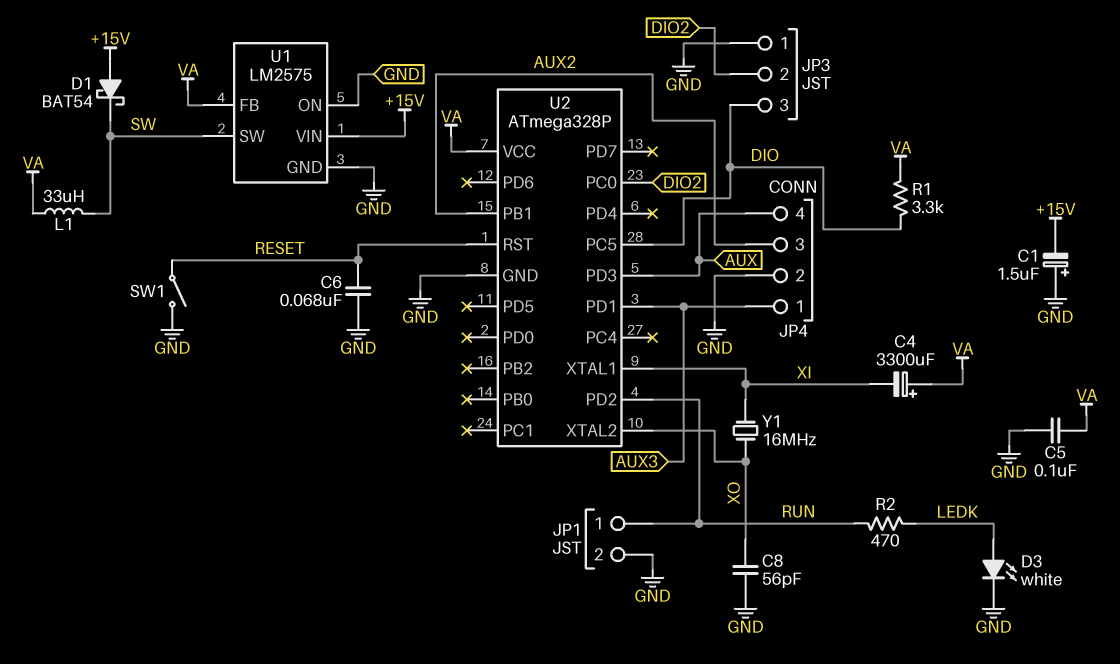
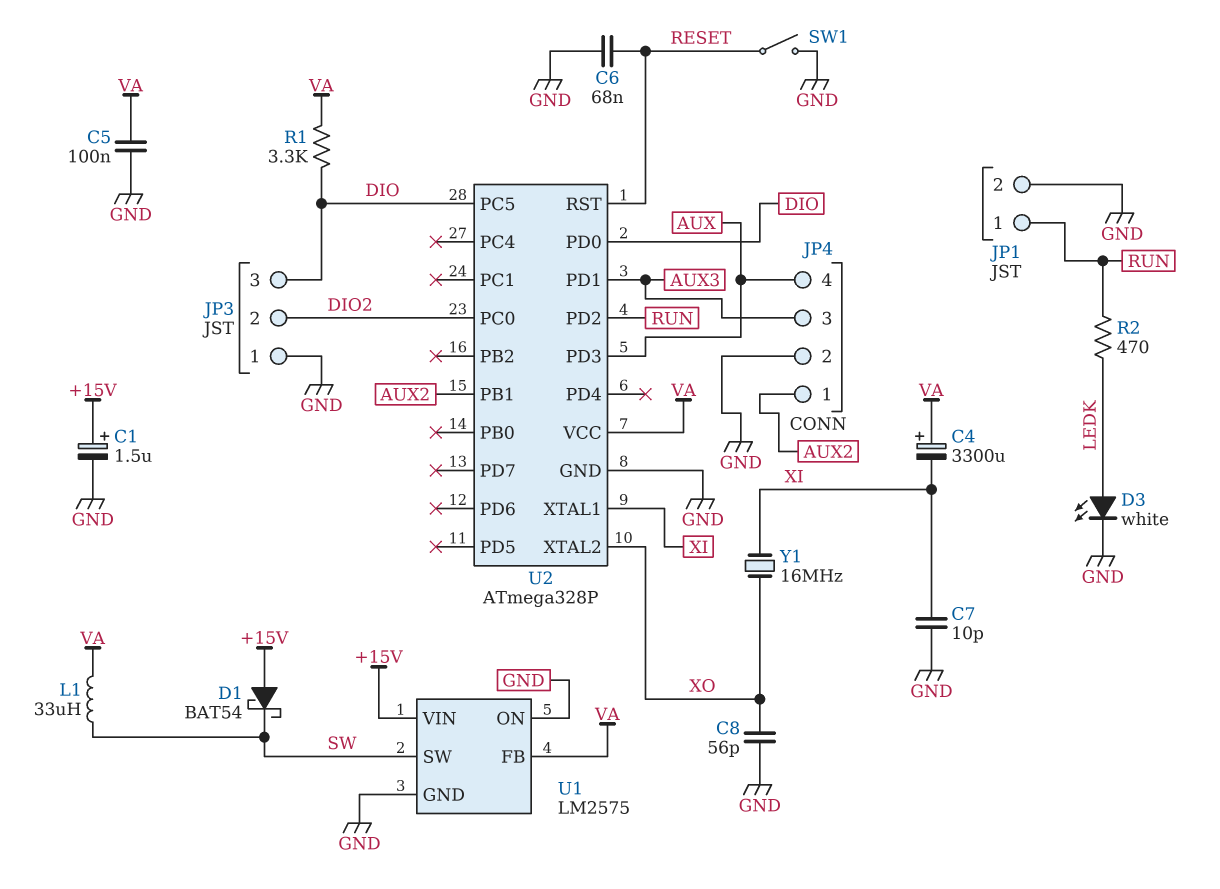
C1: 1.5uF (plus GND, minus +15V) -> 1.5uF (plus +15V, minus GND)
C7: none -> 10pF (GND, XI)
JP4 pin 1: AUX3 -> AUX2
JP4 pin 3: AUX2 -> AUX3
U2 pin PD0: none -> DIO

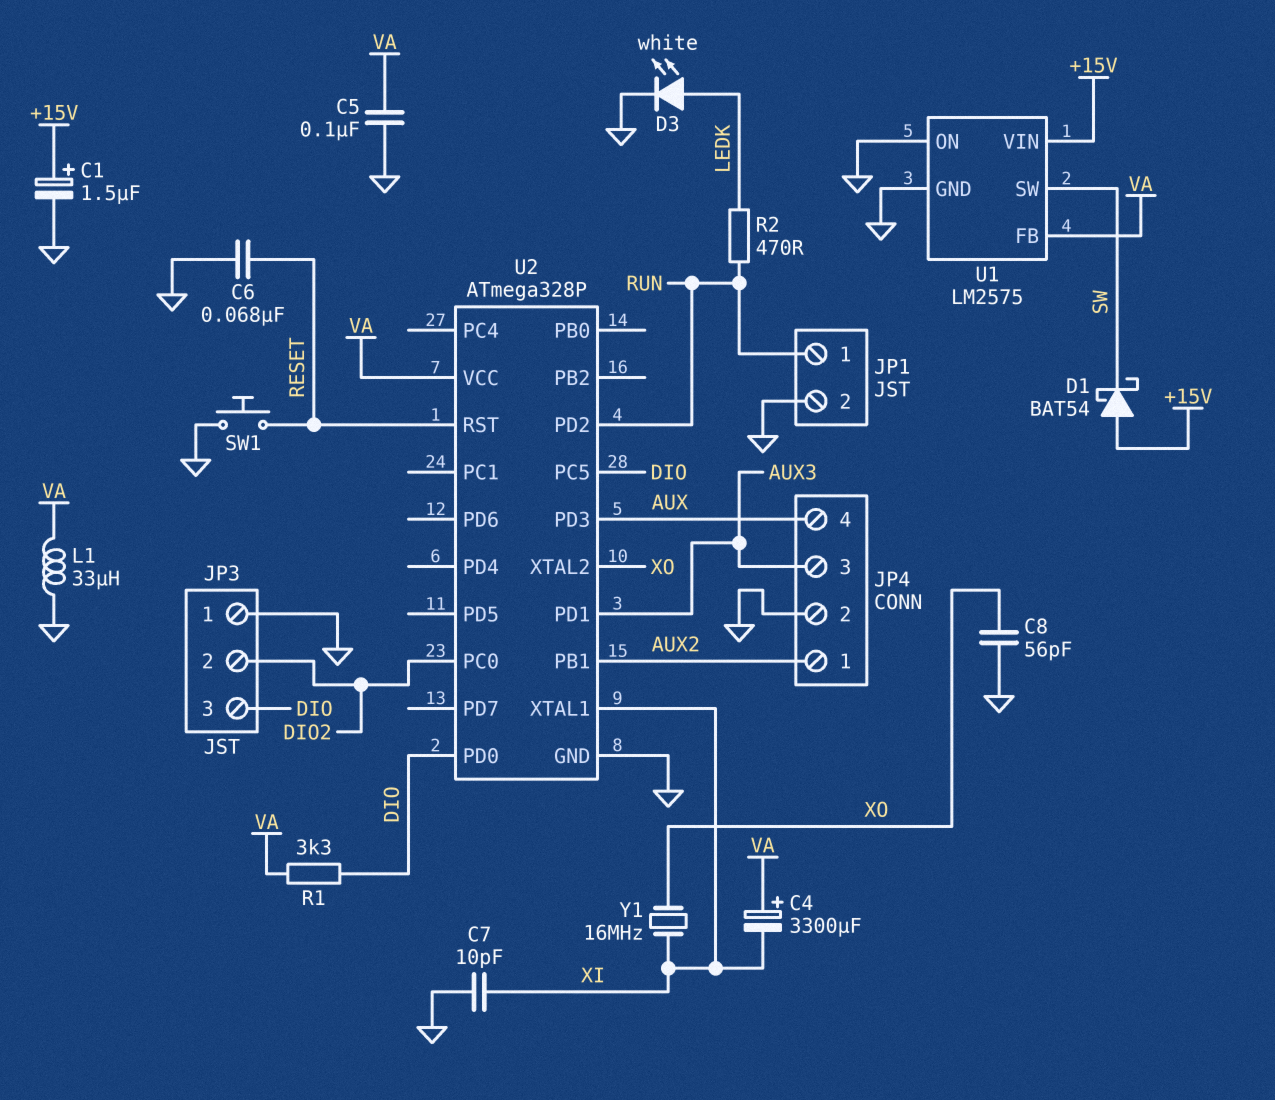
L1: 33uH (SW, VA) -> 33uH (GND, VA)
SW1: switch (GND, RESET) -> button (GND, RESET)

